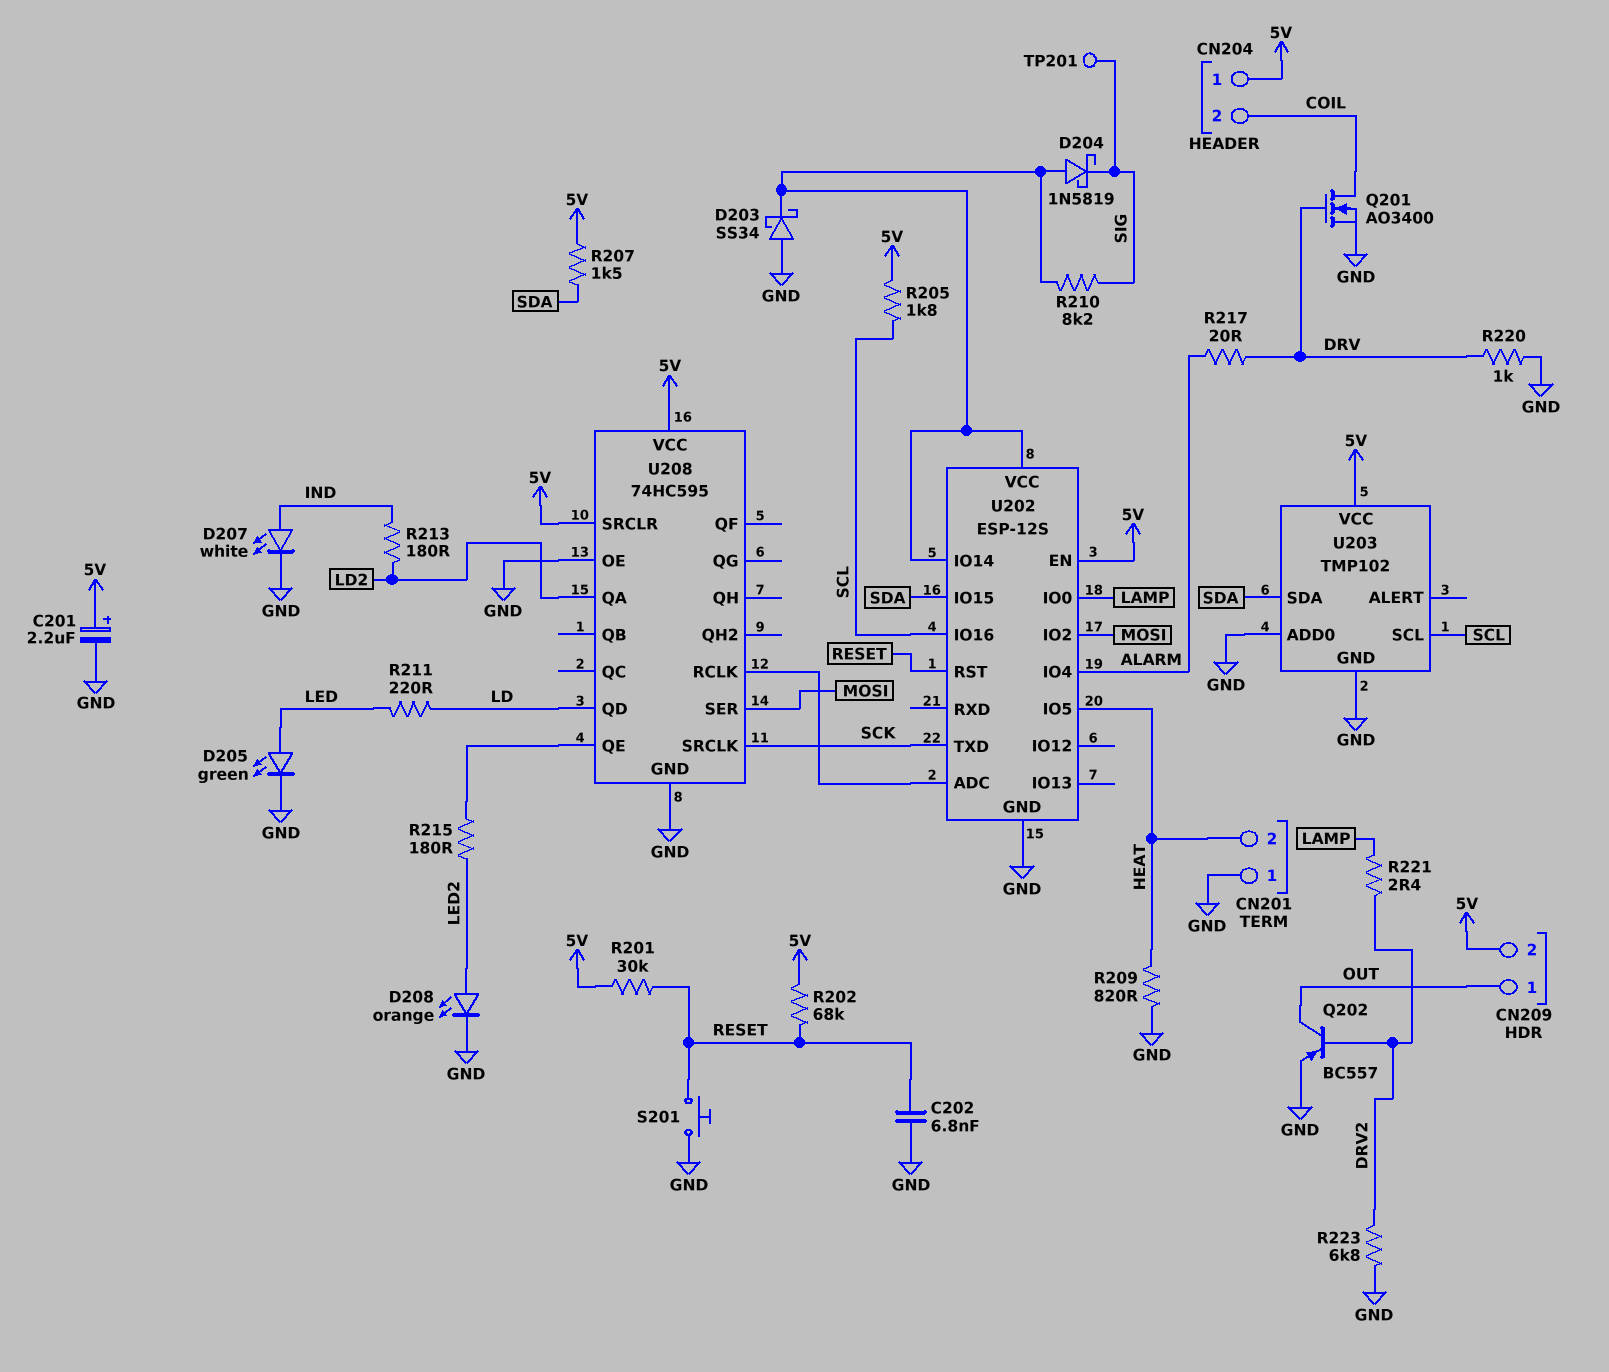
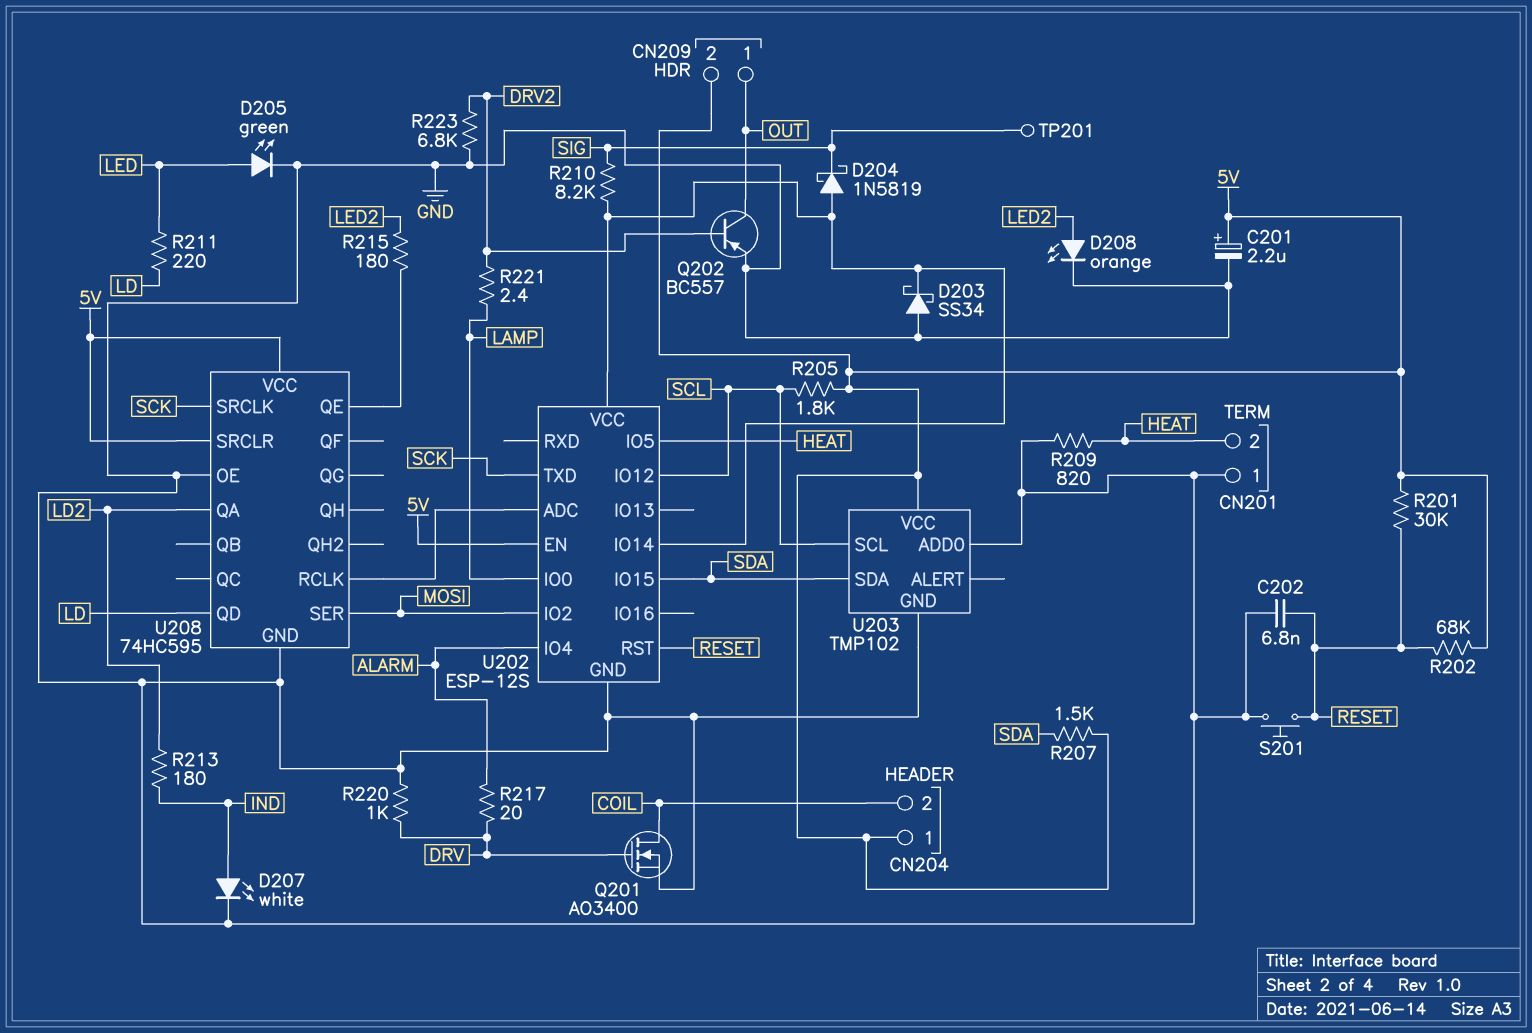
U202 pin IO12: none -> SCL
U202 pin IO16: SCL -> none

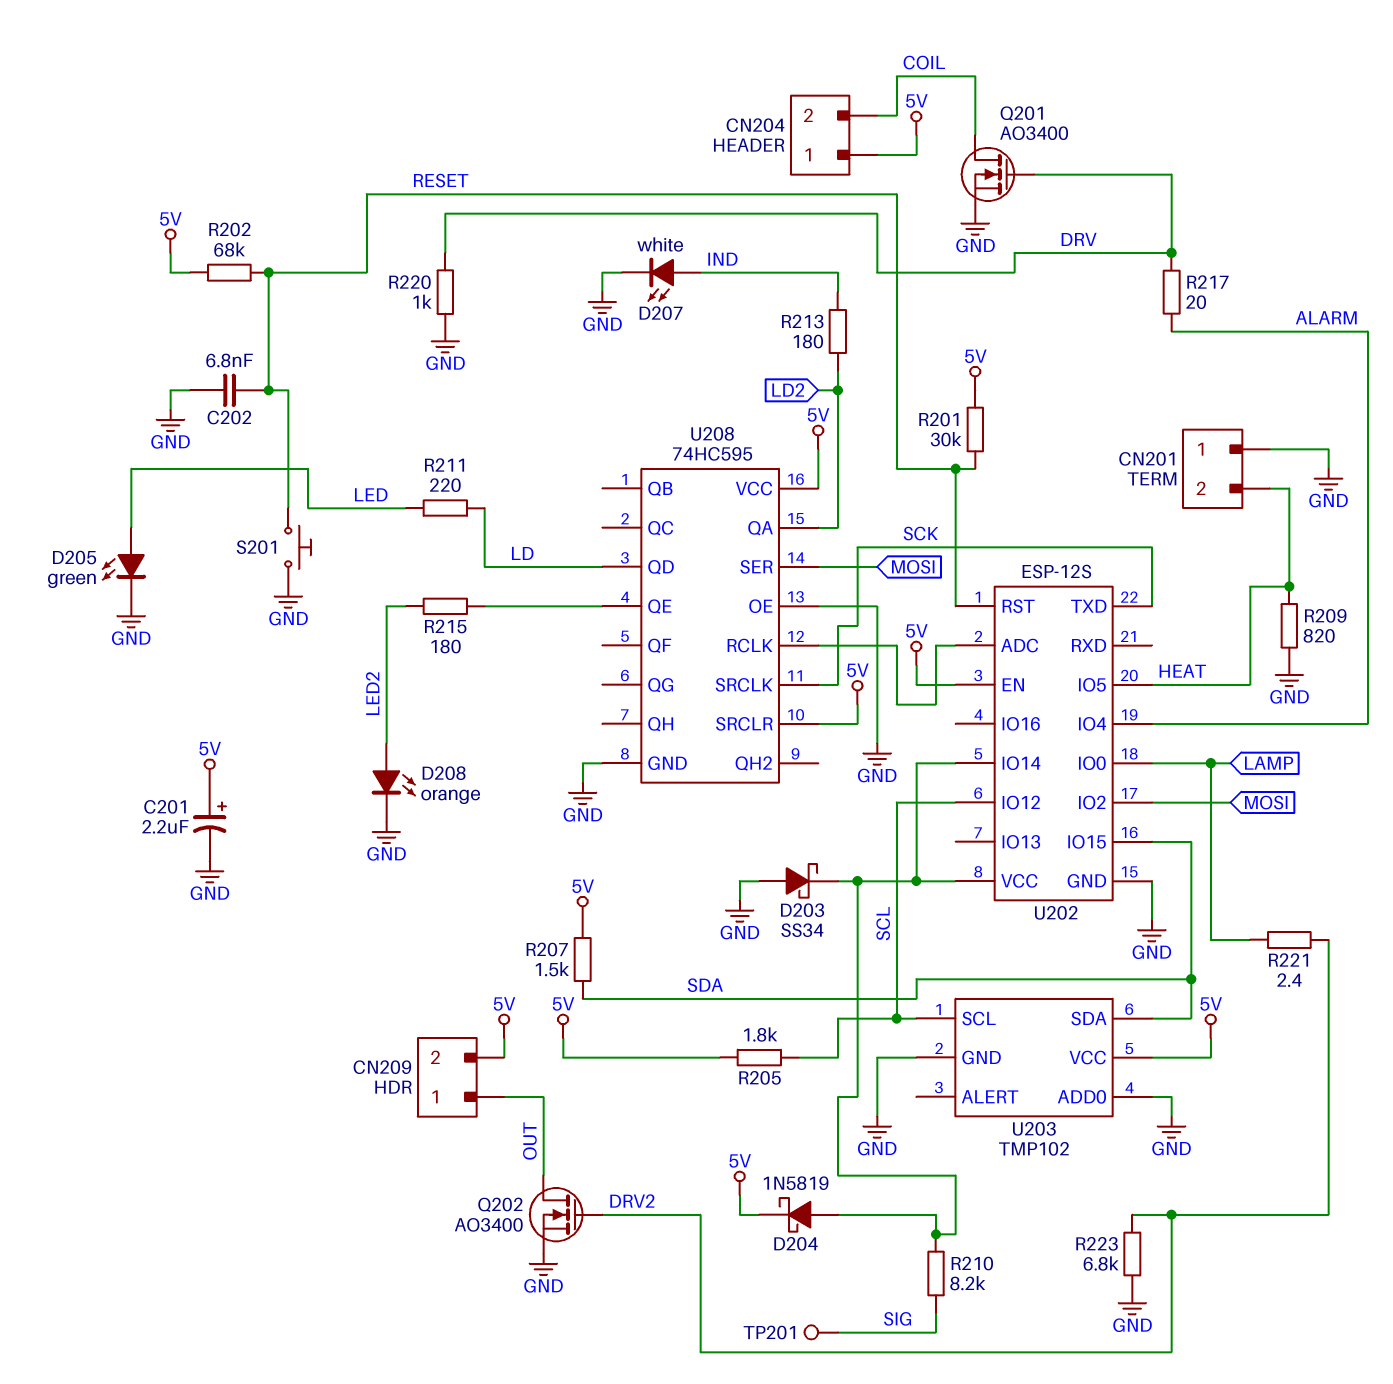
D204: schottky 1N5819 (A U202/IO14, K SIG) -> schottky 1N5819 (A U202/IO14, K 5V)
Q202: PNP BC557 (B DRV2, C OUT, E GND) -> NMOS AO3400 (G DRV2, D OUT, S GND)

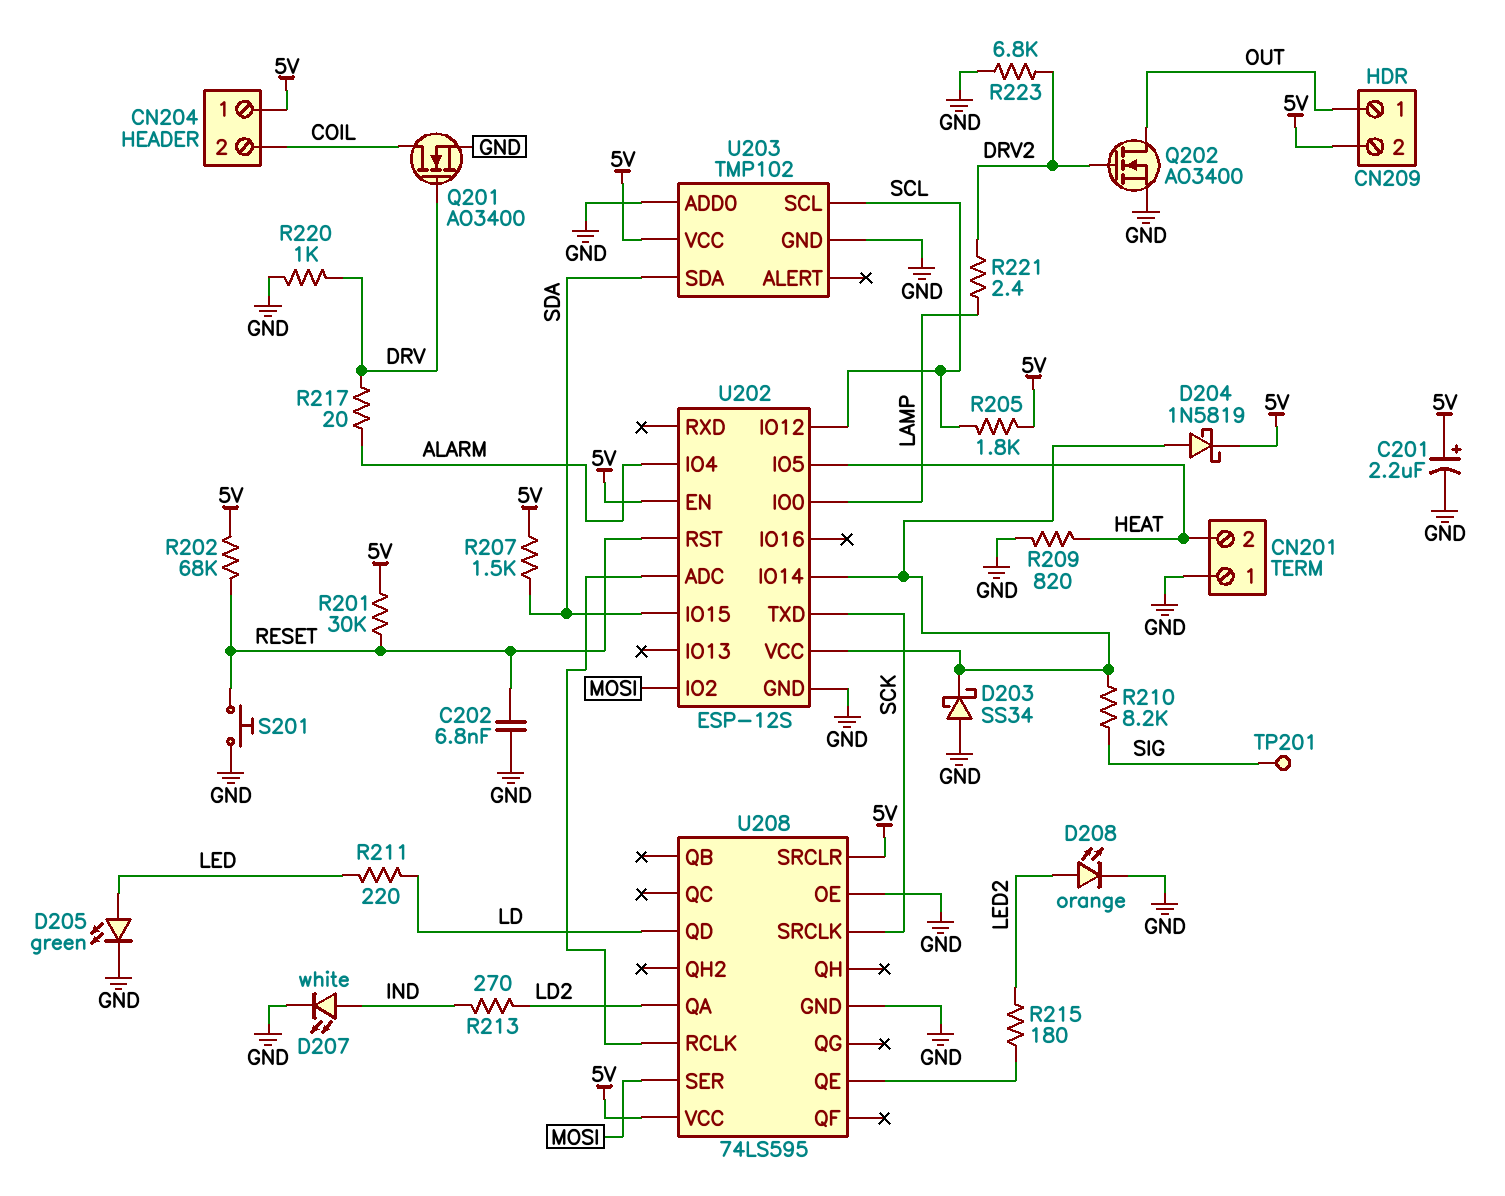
R213: 180 (IND, LD2) -> 270 (IND, LD2)
U208: 74HC595 -> 74LS595

